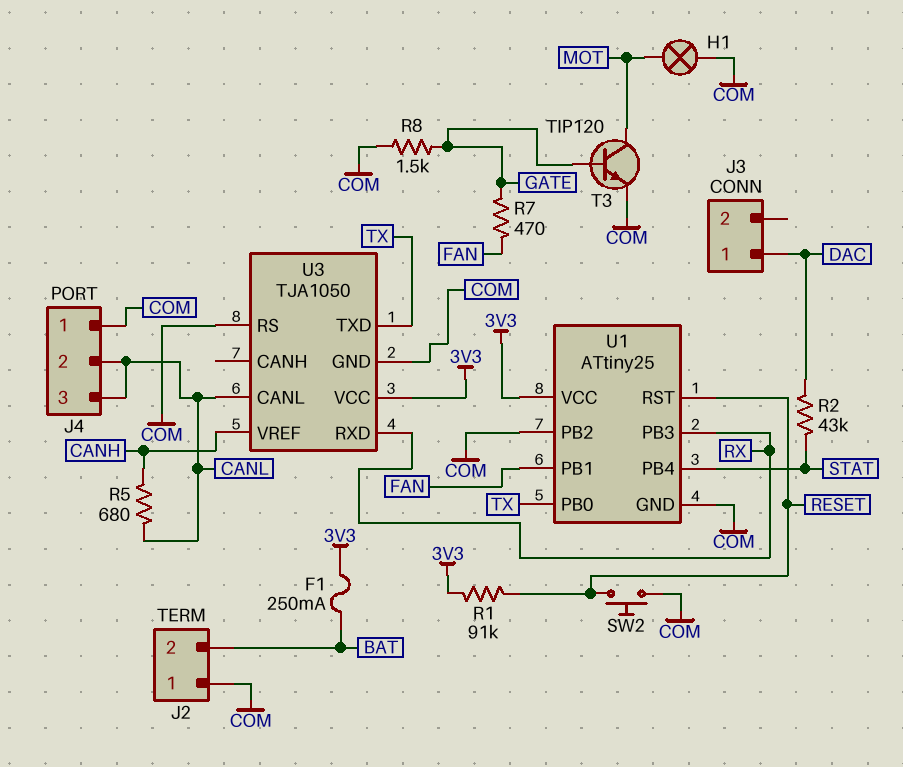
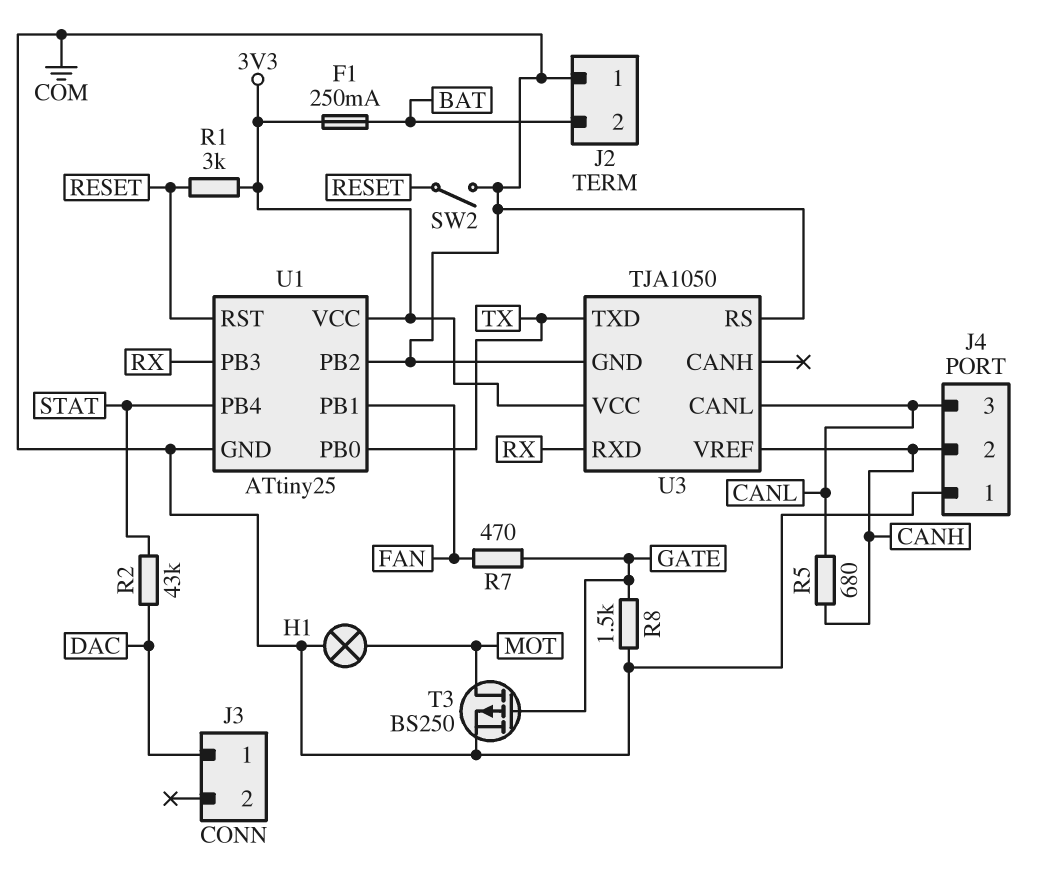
J4 pin 2: CANL -> CANH
R1: 91k (3V3, RESET) -> 3k (3V3, RESET)
SW2: button (COM, RESET) -> switch (COM, RESET)
T3: NPN TIP120 (B GATE, C MOT, E COM) -> PMOS BS250 (G GATE, D MOT, S COM)

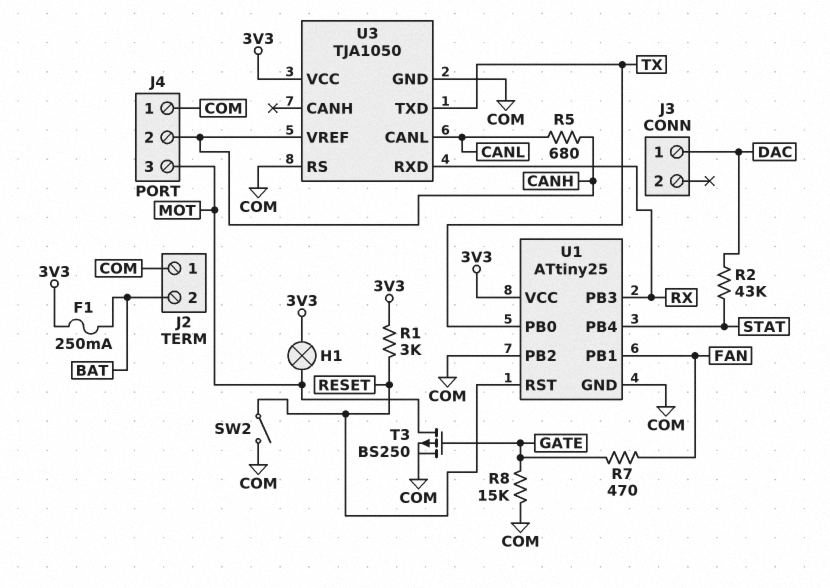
H1: lamp (COM, MOT) -> lamp (3V3, MOT)
J4 pin 3: CANL -> MOT
R8: 1.5k (COM, GATE) -> 15k (COM, GATE)

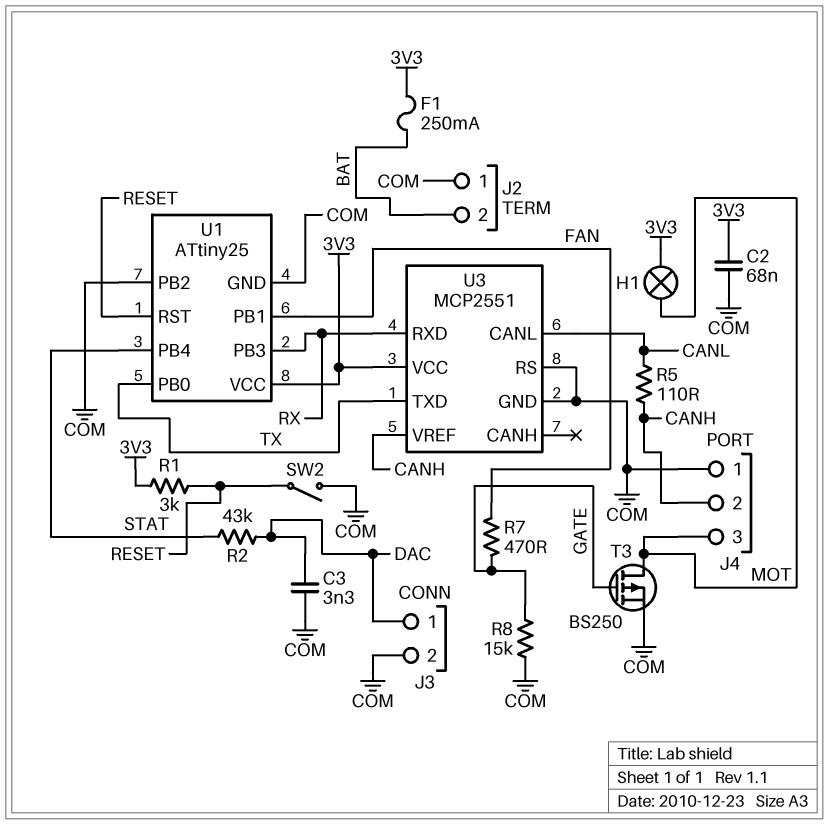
C2: none -> 68nF (3V3, COM)
C3: none -> 3.3nF (COM, DAC)
J3 pin 2: none -> COM
R5: 680 (CANH, CANL) -> 110 (CANH, CANL)
U3: TJA1050 -> MCP2551

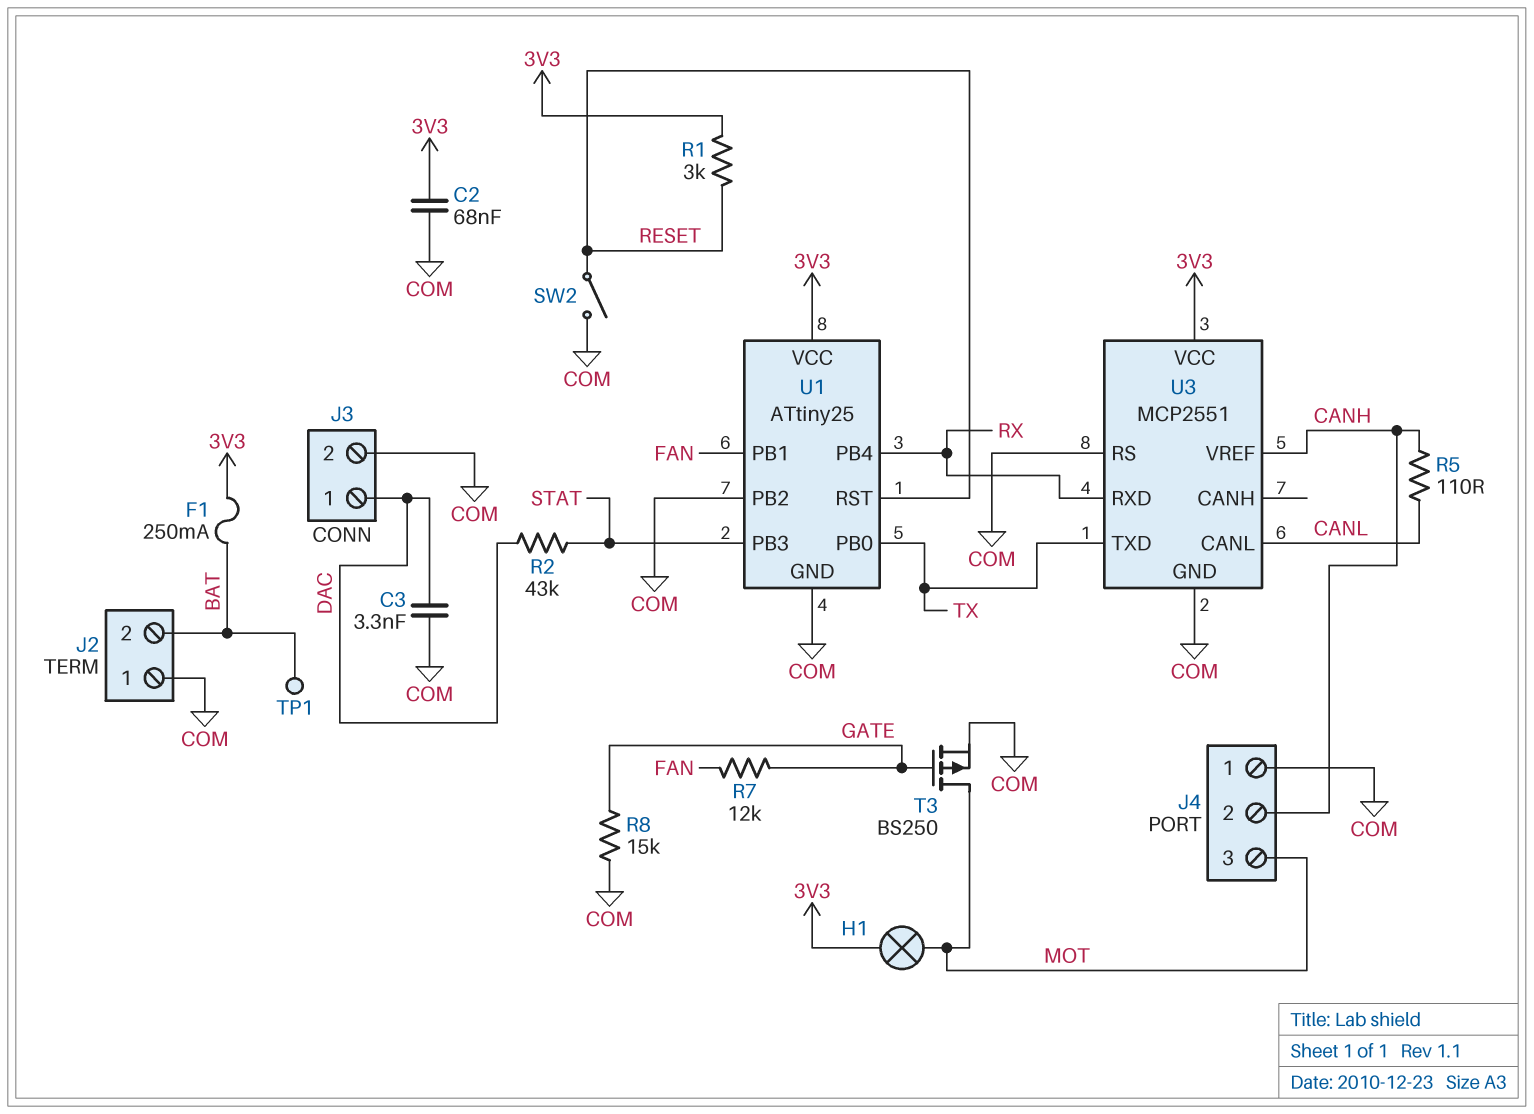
R7: 470 (FAN, GATE) -> 12k (FAN, GATE)
TP1: none -> test point (BAT)
U1 pin PB3: RX -> STAT
U1 pin PB4: STAT -> RX

